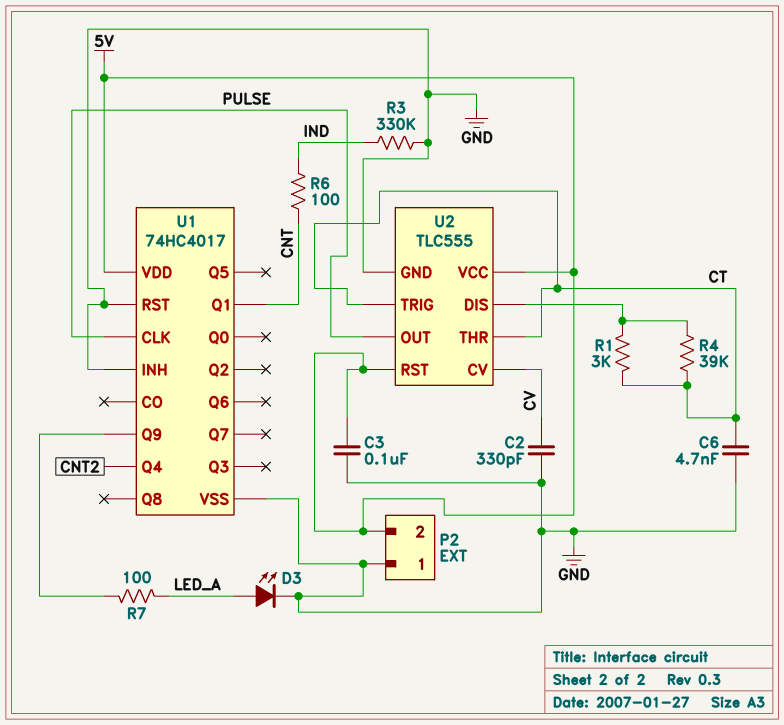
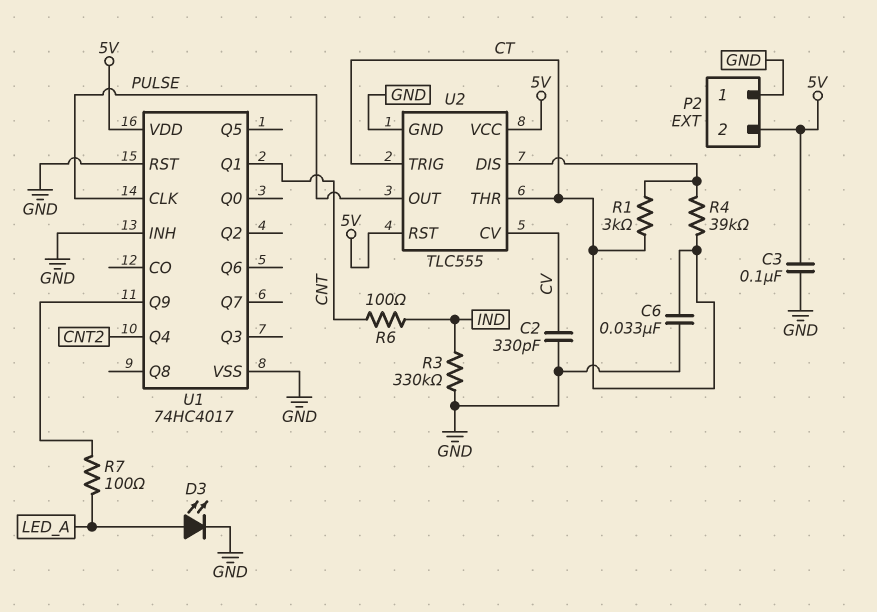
C6: 4.7nF (CT, GND) -> 33nF (CT, GND)

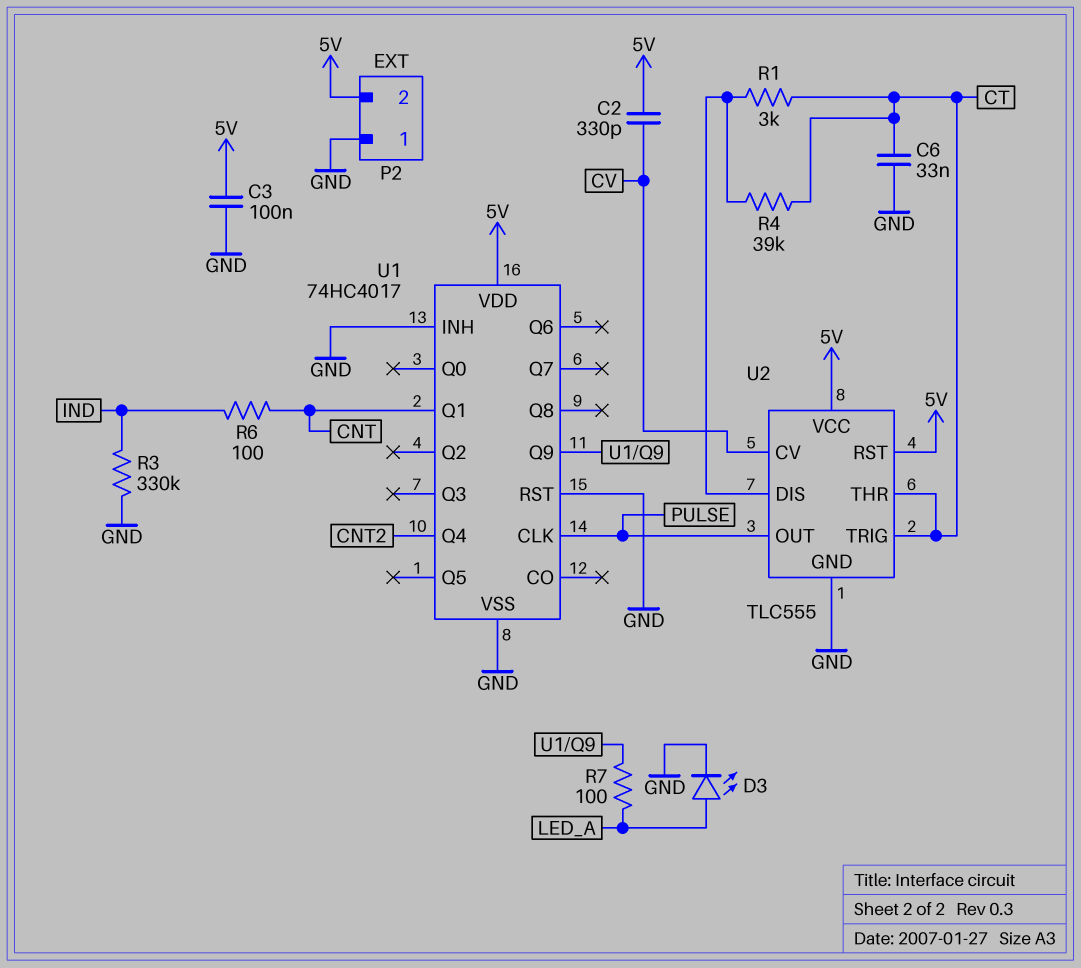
C2: 330pF (CV, GND) -> 330pF (5V, CV)

